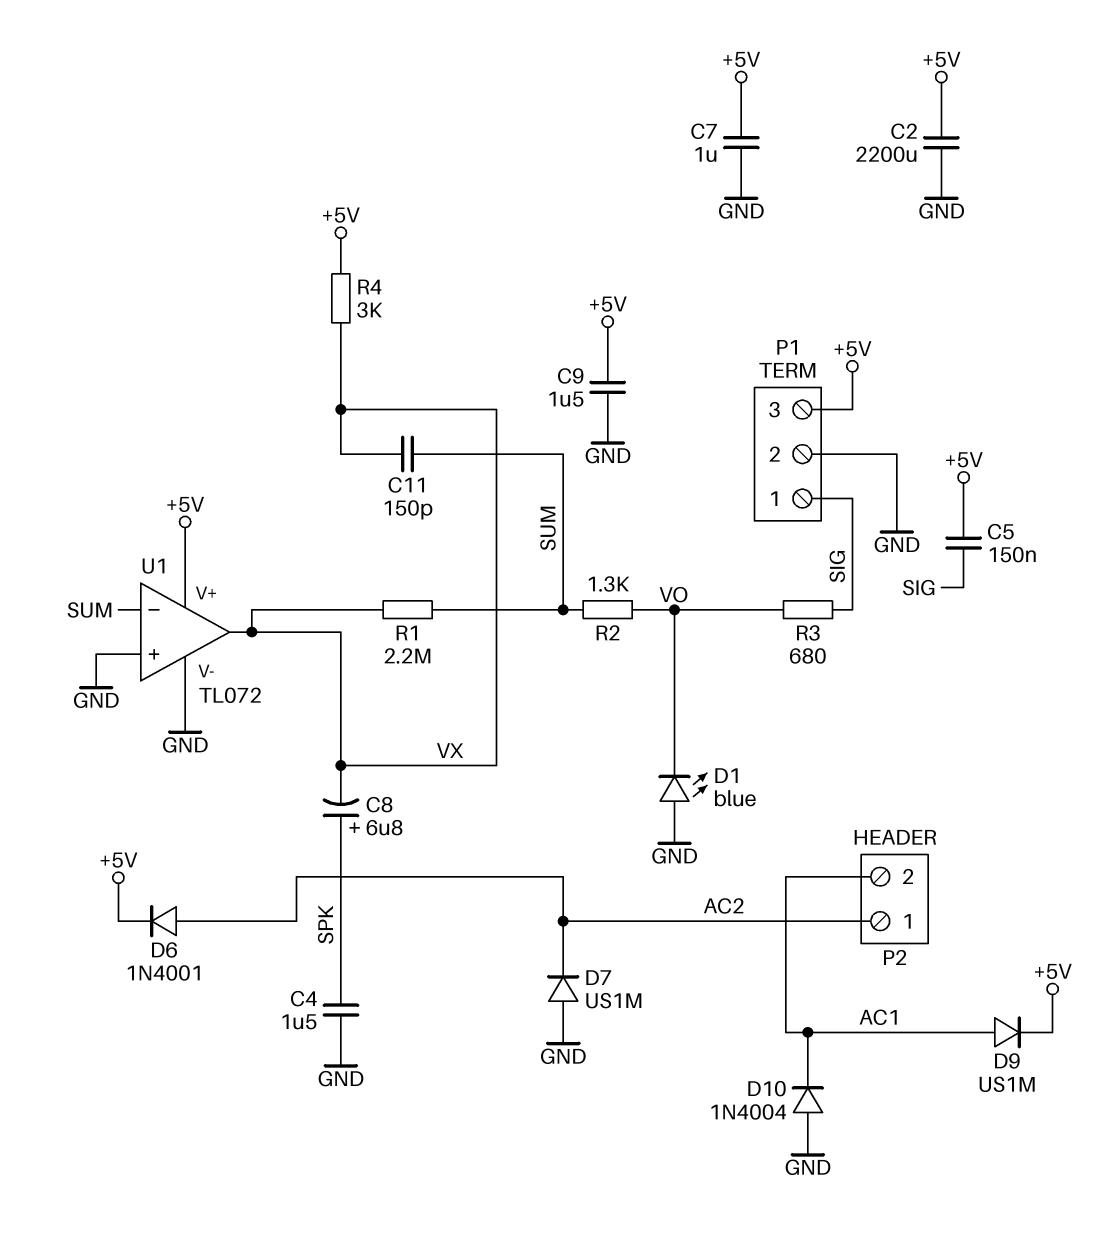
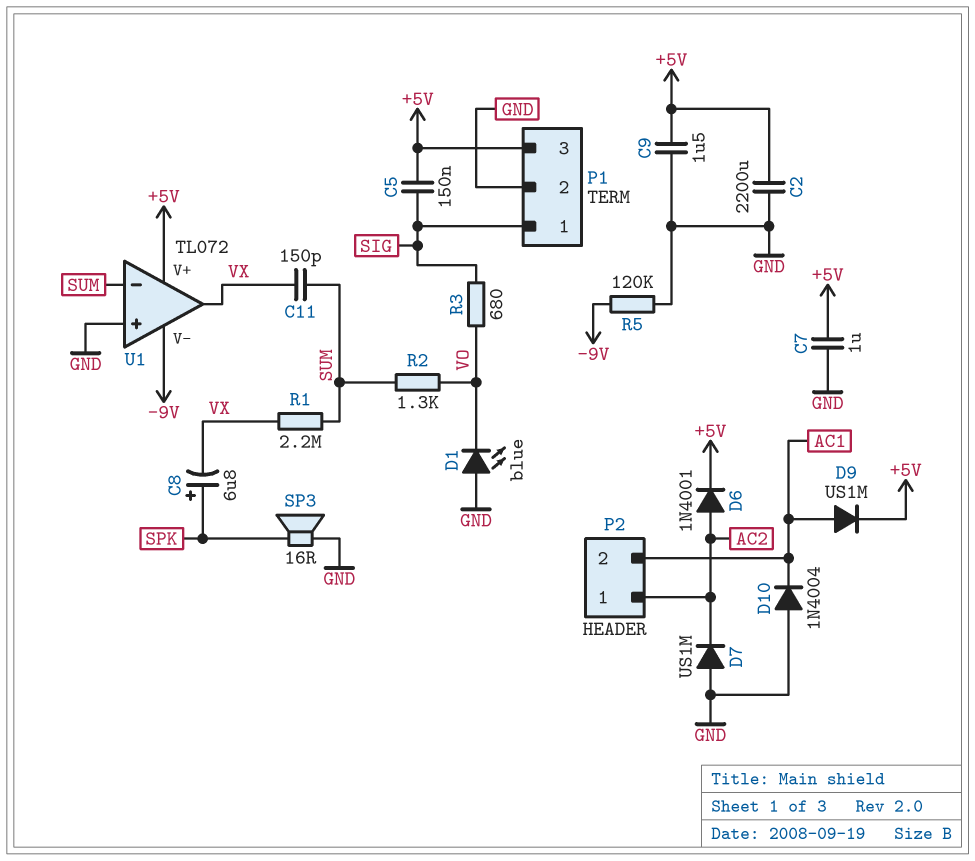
C4: 1.5uF (GND, SPK) -> none
R4: 3k (+5V, VX) -> none
R5: none -> 120k (-9V, GND)
SP3: none -> speaker 16R (GND, SPK)
U1 pin V-: GND -> -9V

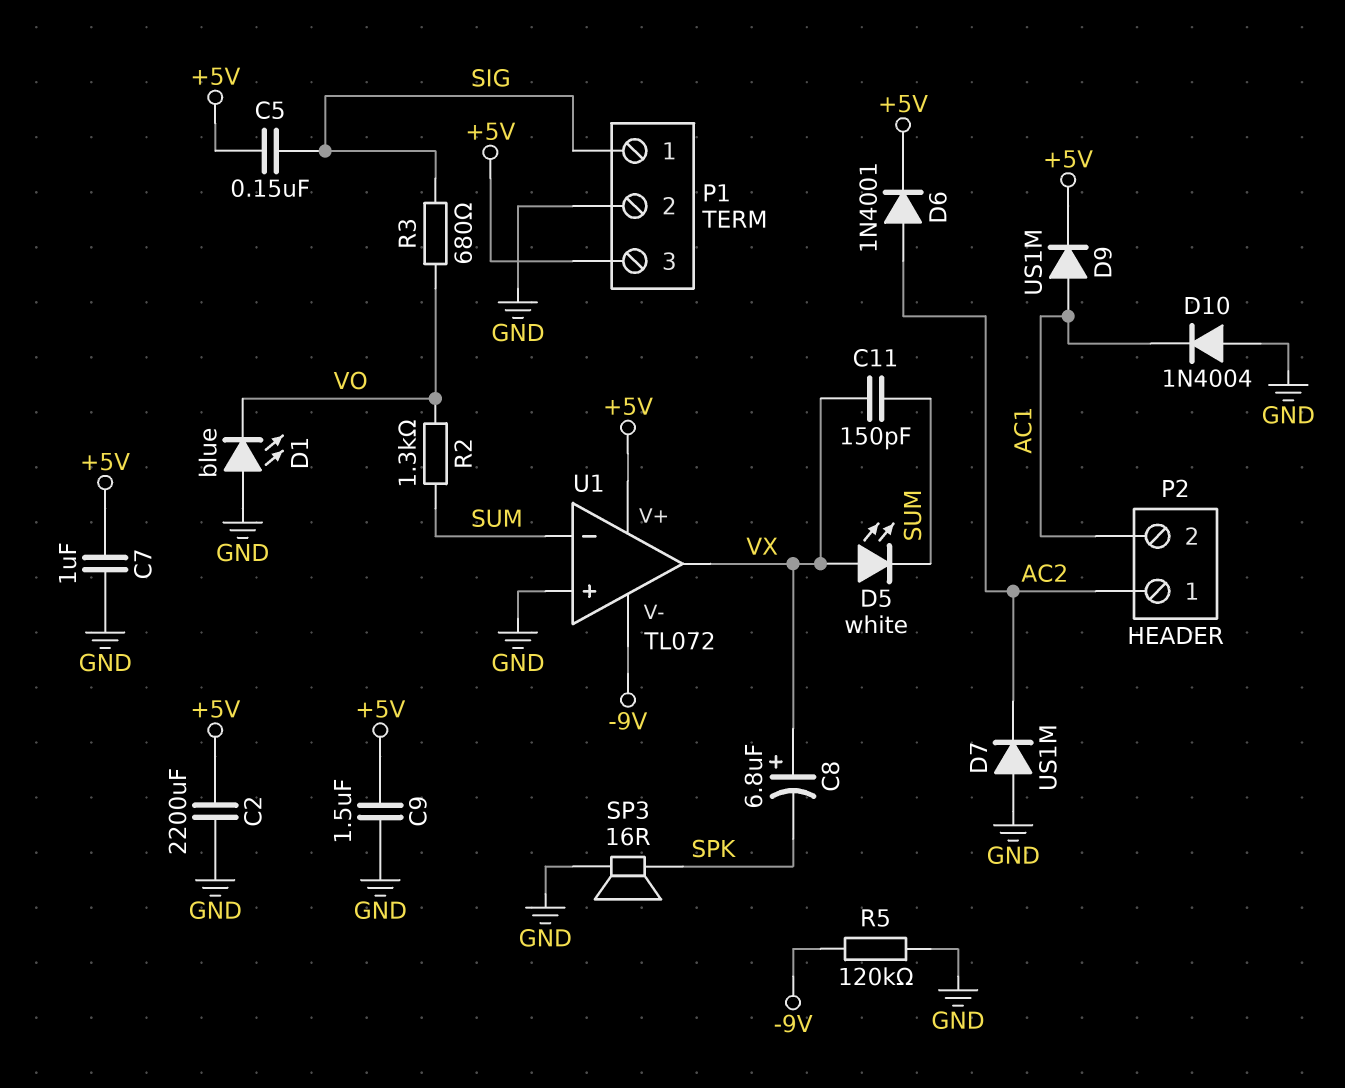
C8: 6.8uF (plus SPK, minus VX) -> 6.8uF (plus VX, minus SPK)
D5: none -> LED white (A VX, K SUM)
R1: 2.2M (SUM, VX) -> none

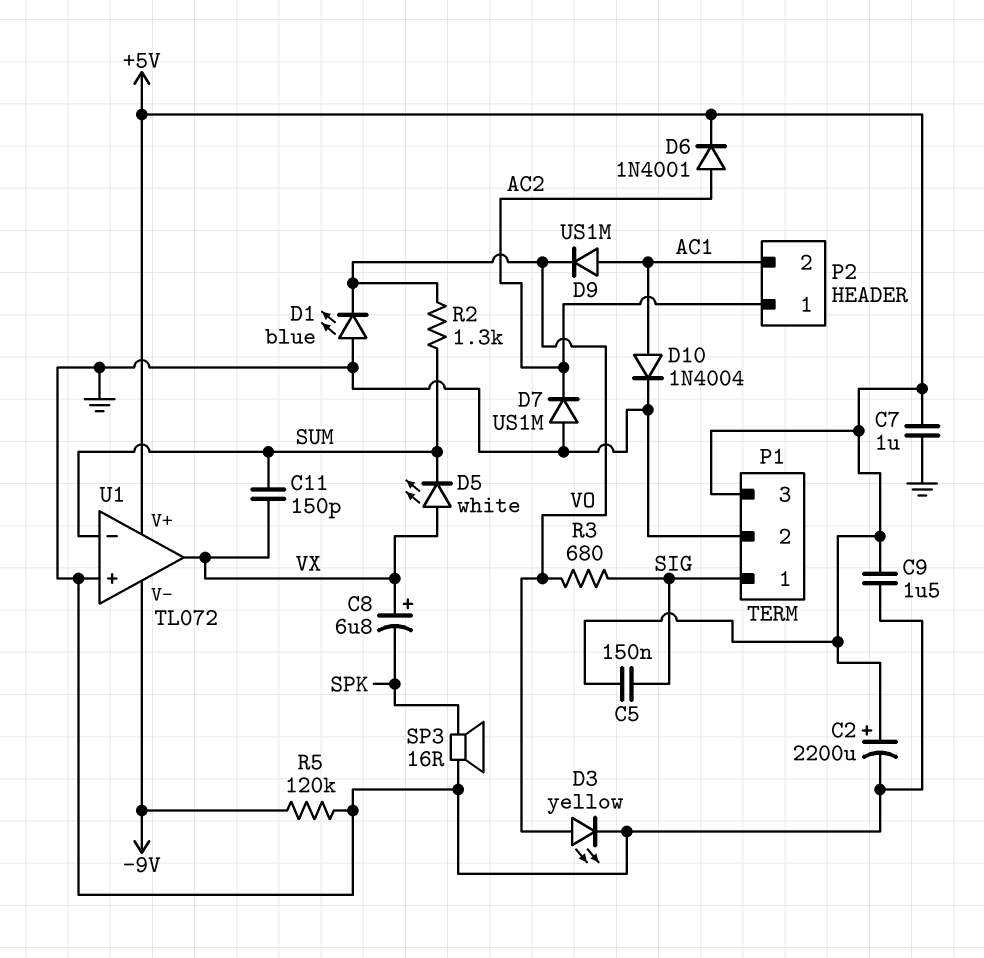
C2: 2200uF (+5V, GND) -> 2200uF (plus +5V, minus GND)
D3: none -> LED yellow (A VO, K GND)
D9: diode US1M (A AC1, K +5V) -> diode US1M (A AC1, K VO)
D10: diode 1N4004 (A GND, K AC1) -> diode 1N4004 (A AC1, K GND)

